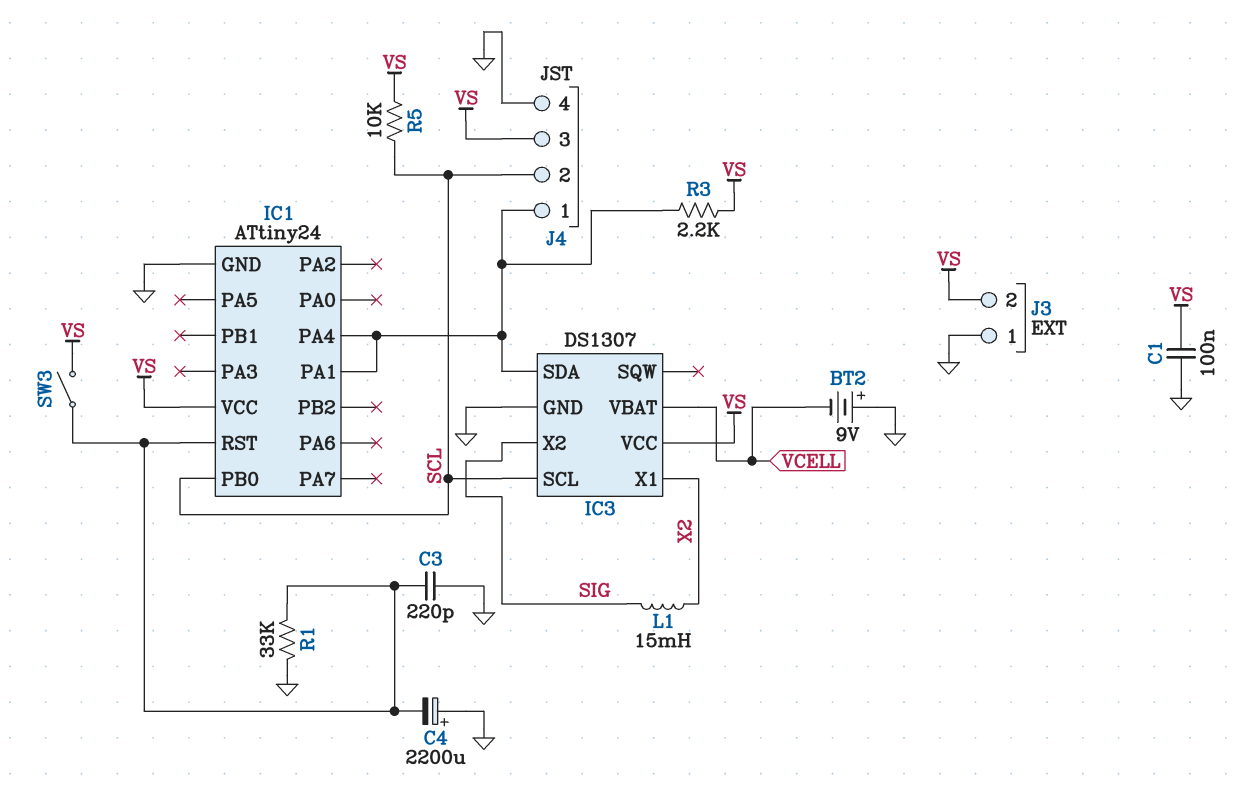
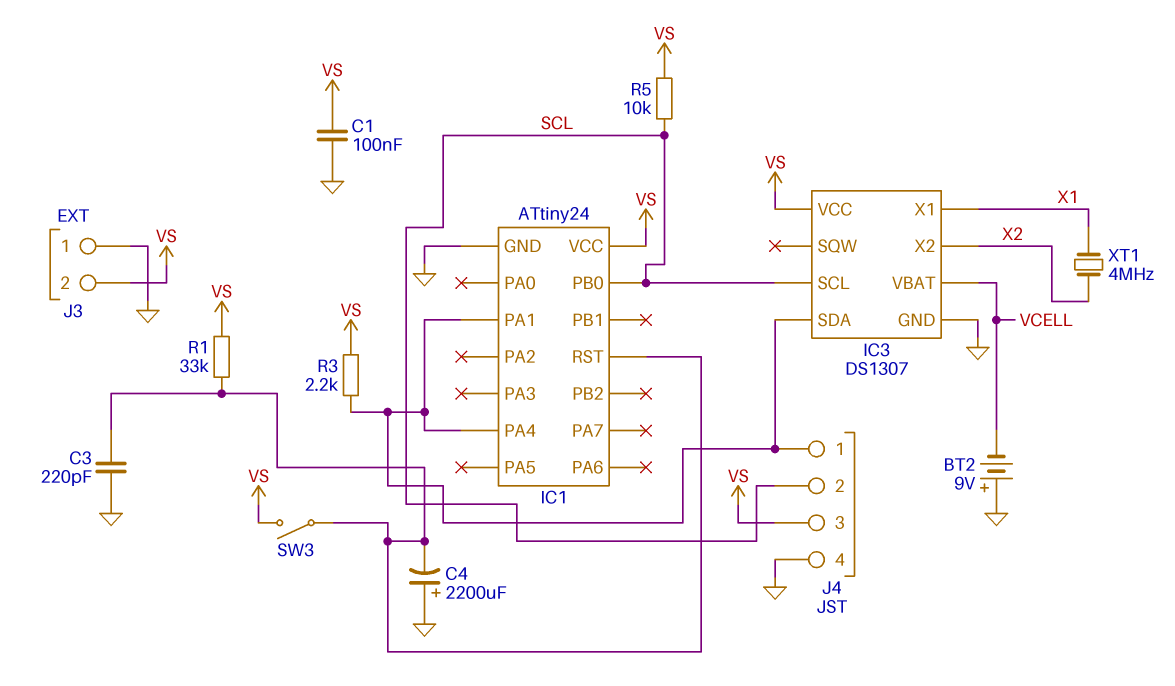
IC3 pin X1: X2 -> X1
IC3 pin X2: SIG -> X2
L1: 15mH (SIG, X2) -> none
R1: 33k (GND, IC1/RST) -> 33k (IC1/RST, VS)
XT1: none -> 4MHz (X1, X2)

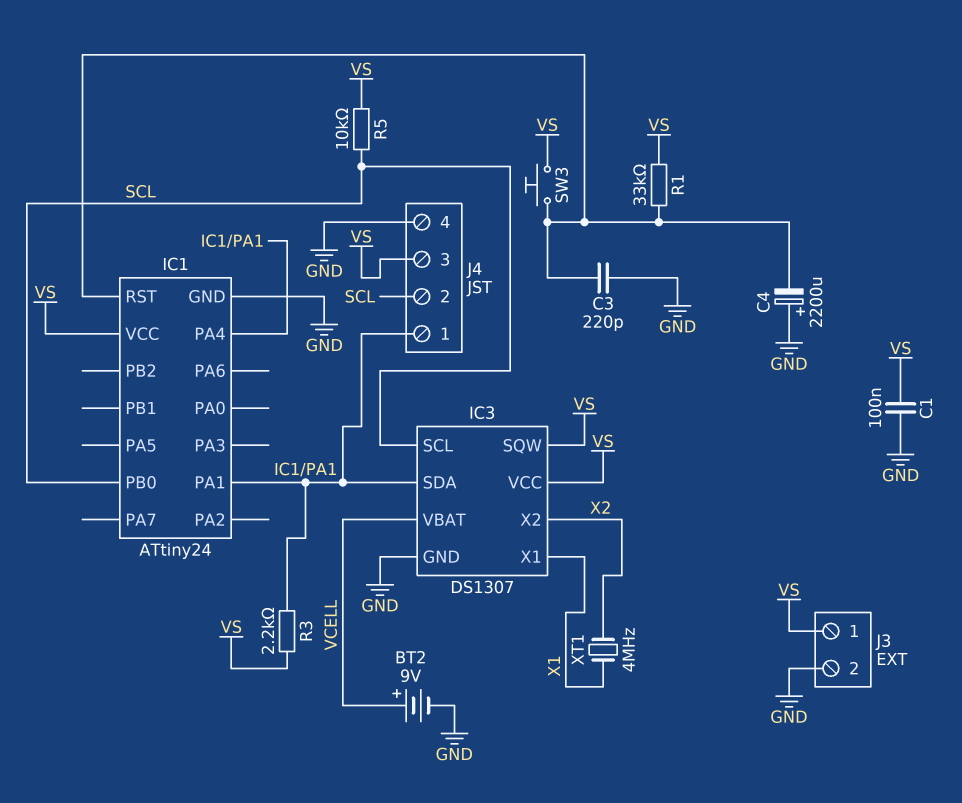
BT2: 9V (plus GND, minus VCELL) -> 9V (plus VCELL, minus GND)
IC3 pin SQW: none -> VS
J3 pin 1: GND -> VS
J3 pin 2: VS -> GND
SW3: switch (IC1/RST, VS) -> button (IC1/RST, VS)

